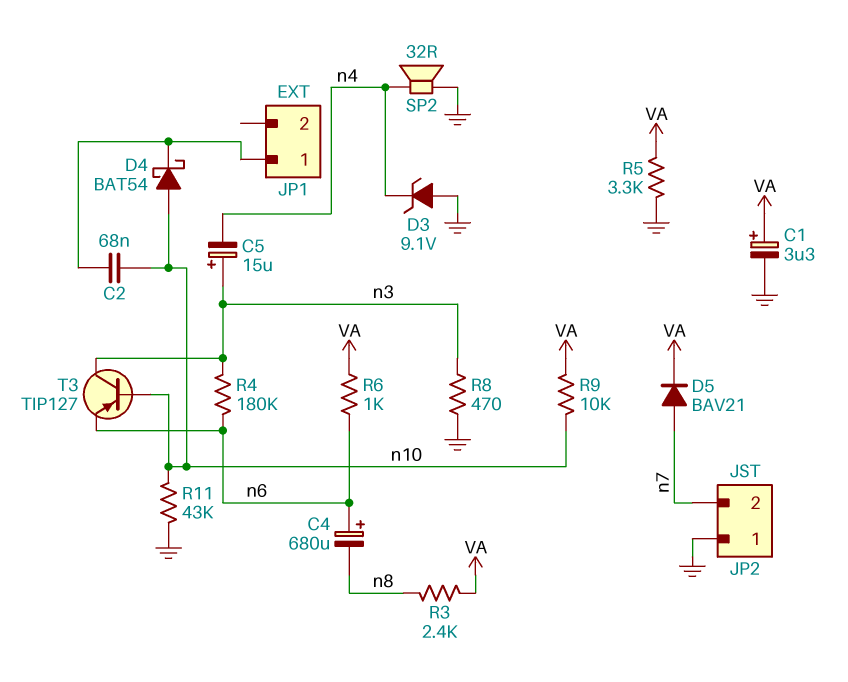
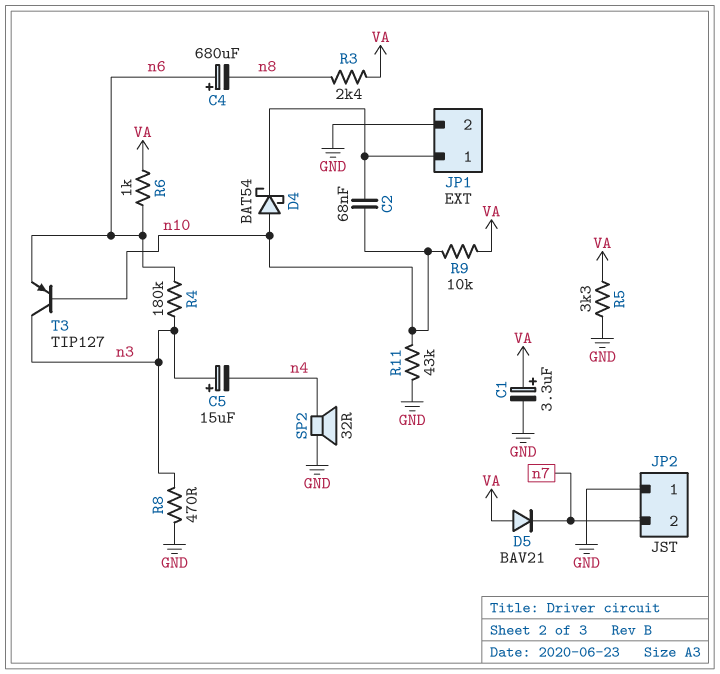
D3: zener 9.1V (A GND, K n4) -> none
D5: diode BAV21 (A n7, K VA) -> diode BAV21 (A VA, K n7)
JP1 pin 2: none -> GND

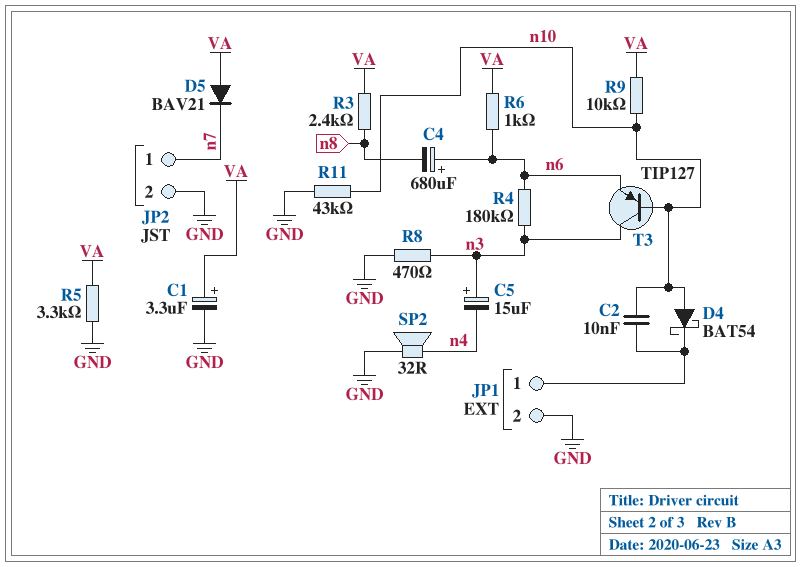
C2: 68nF (JP1/1, n10) -> 10nF (JP1/1, n10)
JP2 pin 1: GND -> n7
JP2 pin 2: n7 -> GND

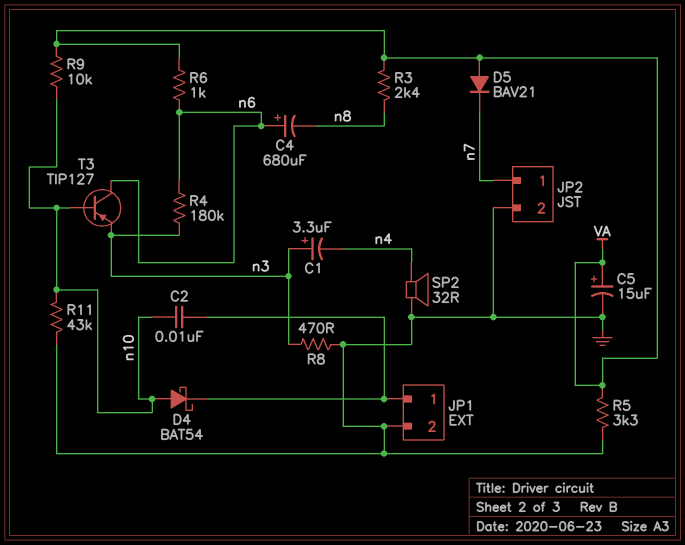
C1: 3.3uF (plus VA, minus GND) -> 3.3uF (plus n3, minus n4)
C5: 15uF (plus n3, minus n4) -> 15uF (plus VA, minus GND)
T3: PNP TIP127 (B n10, C n3, E n6) -> PNP TIP127 (B n10, C n6, E n3)

